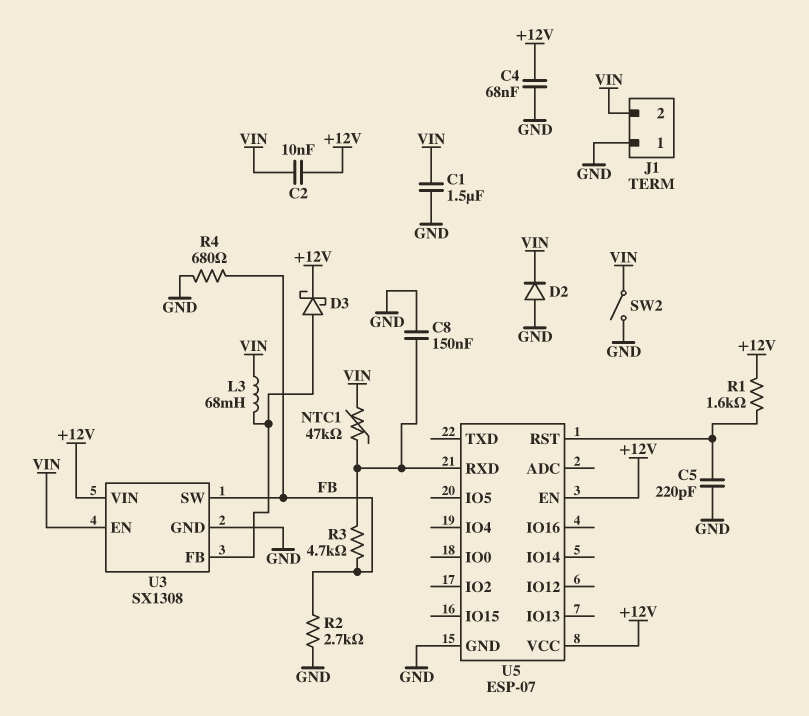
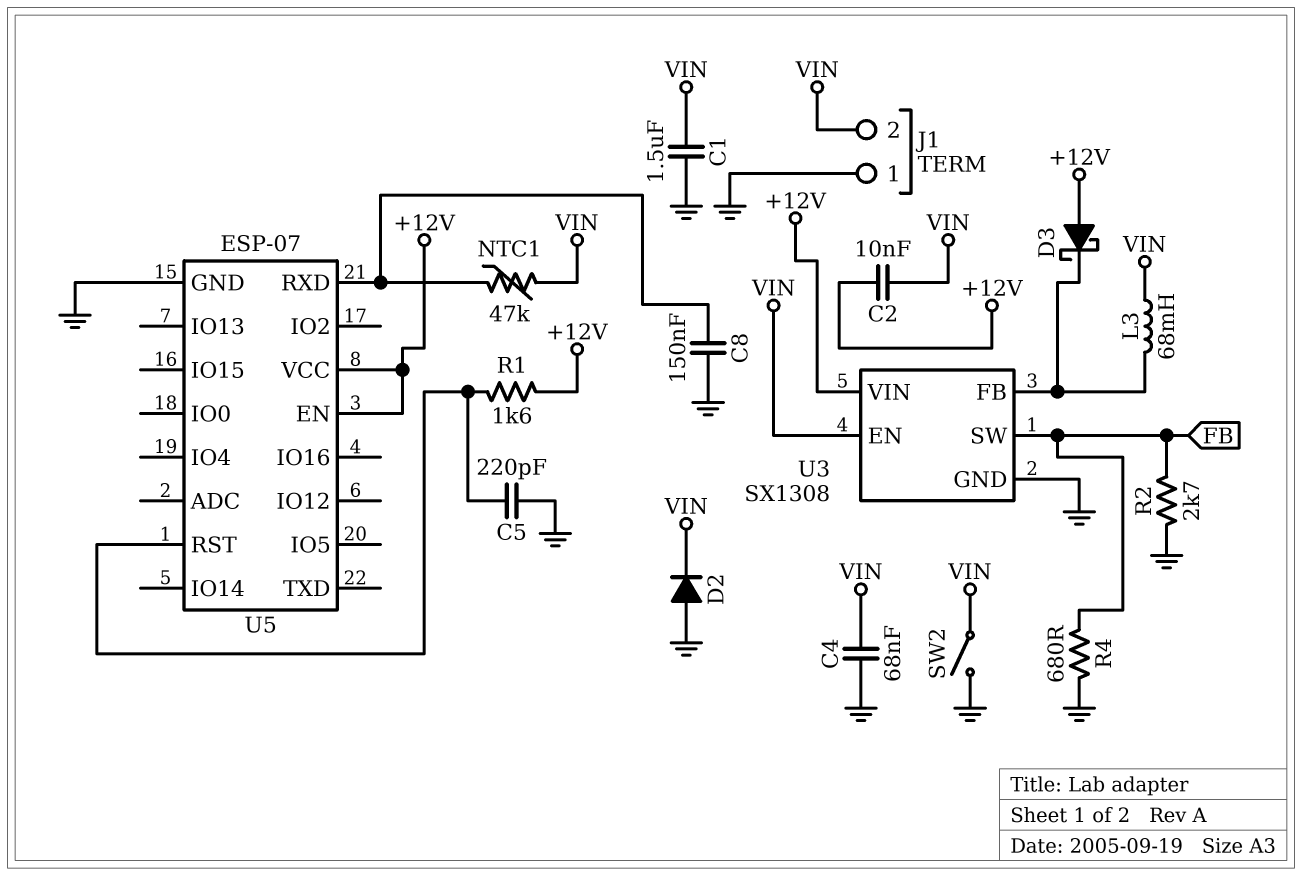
C4: 68nF (+12V, GND) -> 68nF (GND, VIN)
D3: schottky (A U3/FB, K +12V) -> schottky (A +12V, K U3/FB)
R3: 4.7k (FB, U5/RXD) -> none

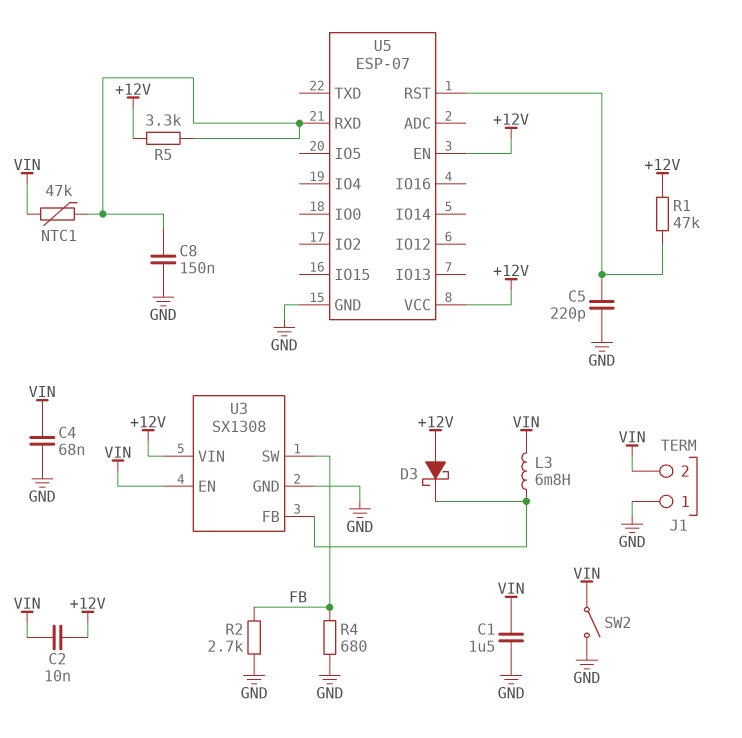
D2: diode (A GND, K VIN) -> none
L3: 68mH (U3/FB, VIN) -> 6.8mH (U3/FB, VIN)
R1: 1.6k (+12V, U5/RST) -> 47k (+12V, U5/RST)
R5: none -> 3.3k (+12V, U5/RXD)

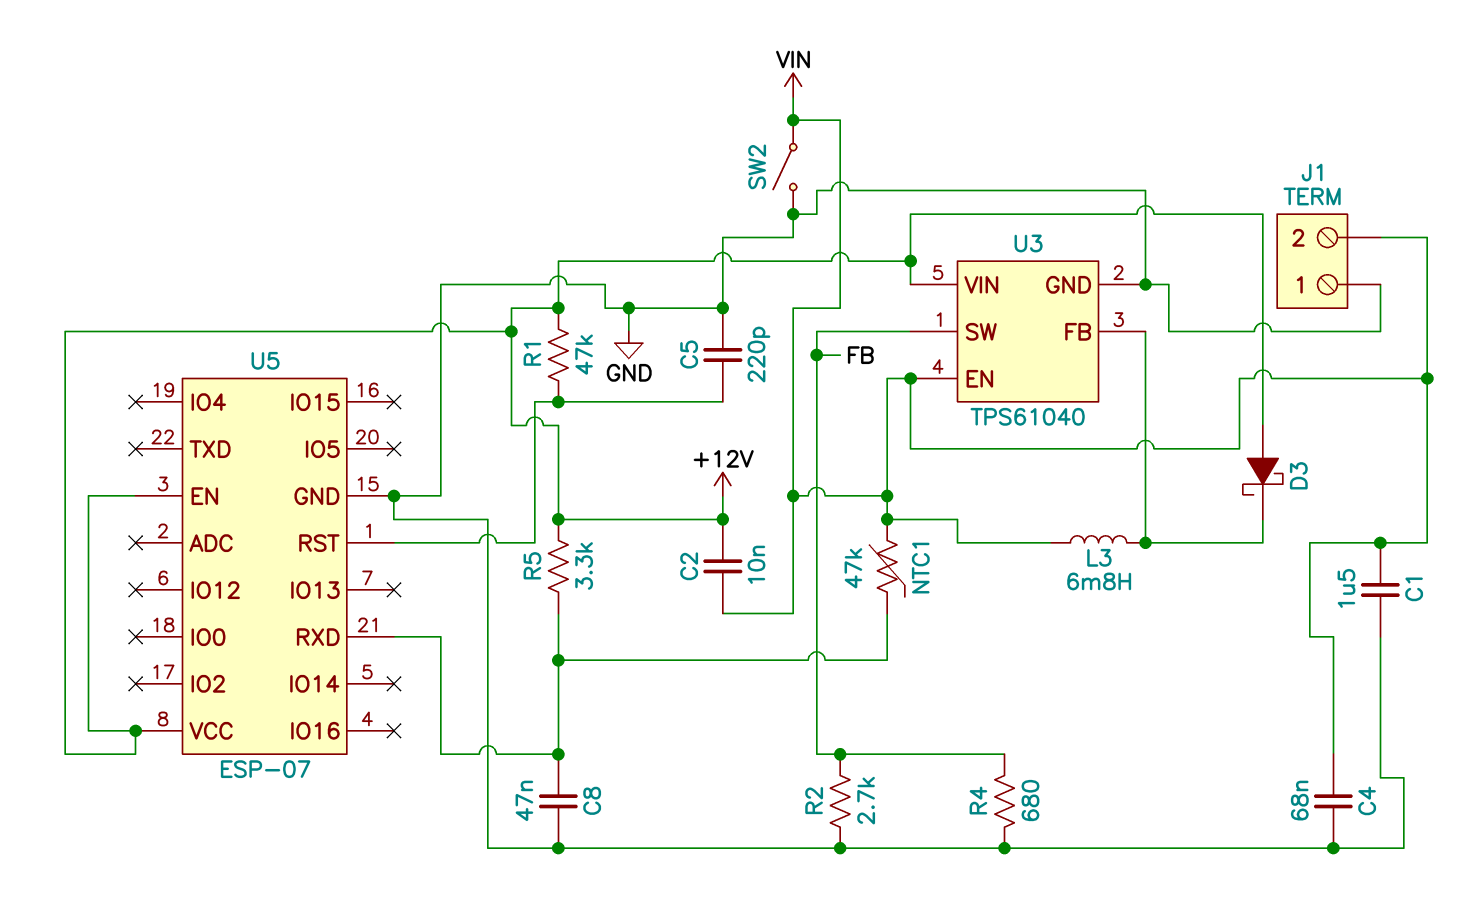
C8: 150nF (GND, U5/RXD) -> 47nF (GND, U5/RXD)
U3: SX1308 -> TPS61040

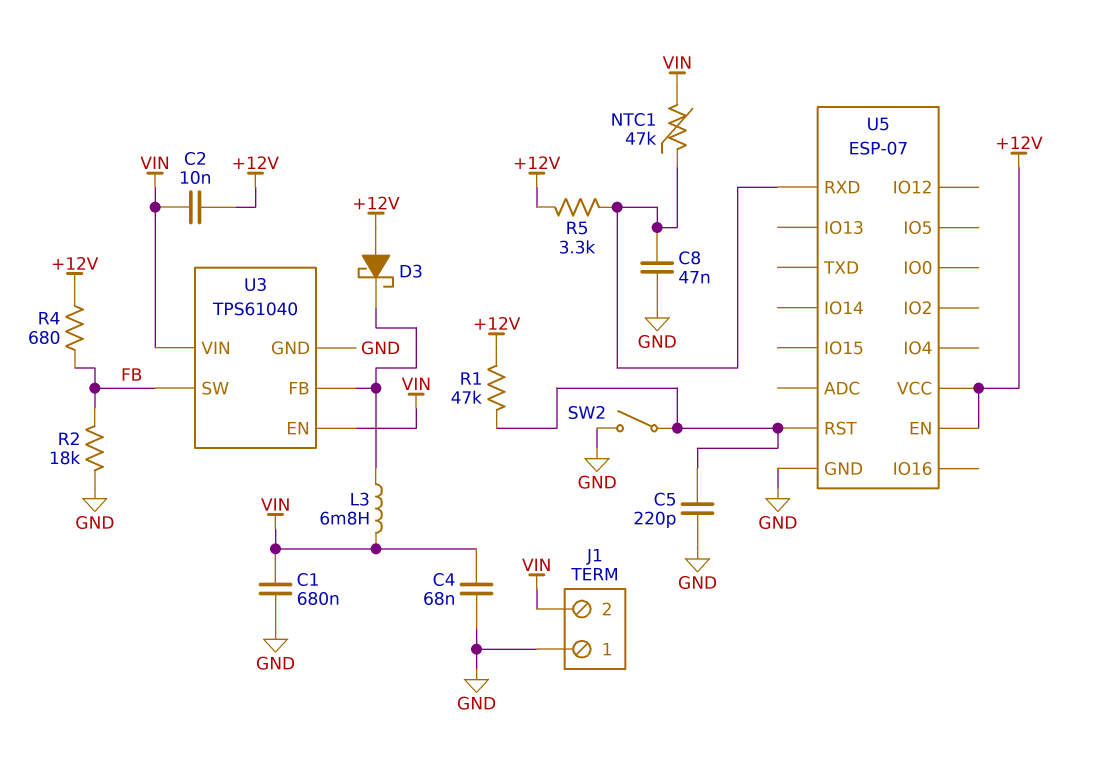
C1: 1.5uF (GND, VIN) -> 680nF (GND, VIN)
R2: 2.7k (FB, GND) -> 18k (FB, GND)
R4: 680 (FB, GND) -> 680 (+12V, FB)
SW2: switch (GND, VIN) -> switch (GND, U5/RST)
U3 pin VIN: +12V -> VIN

